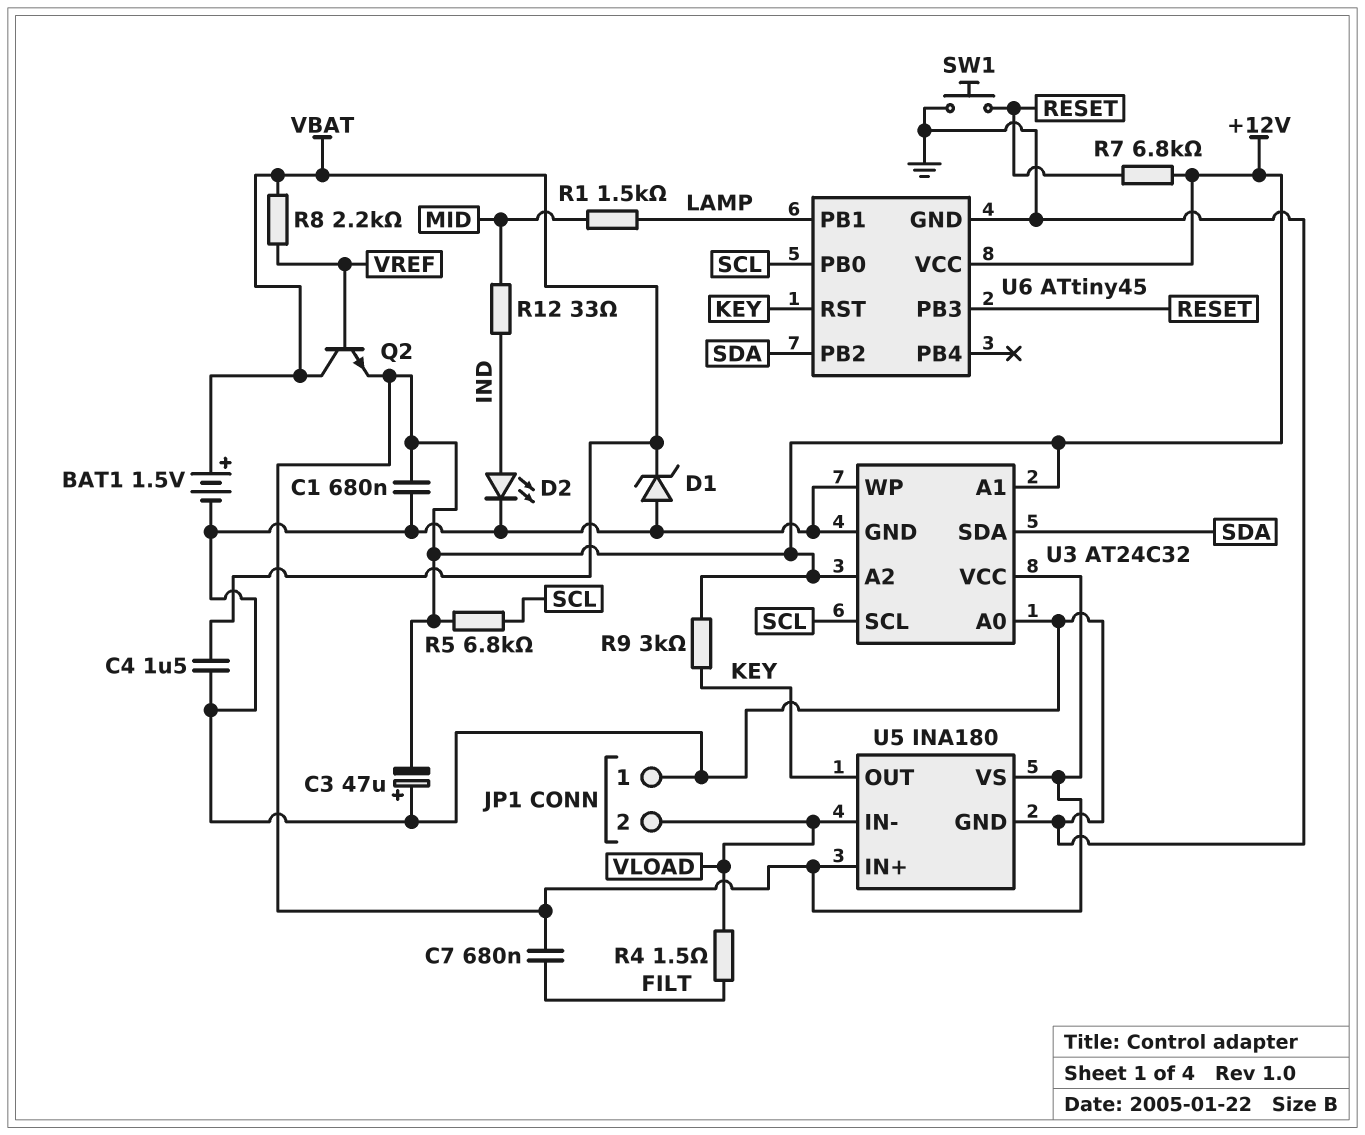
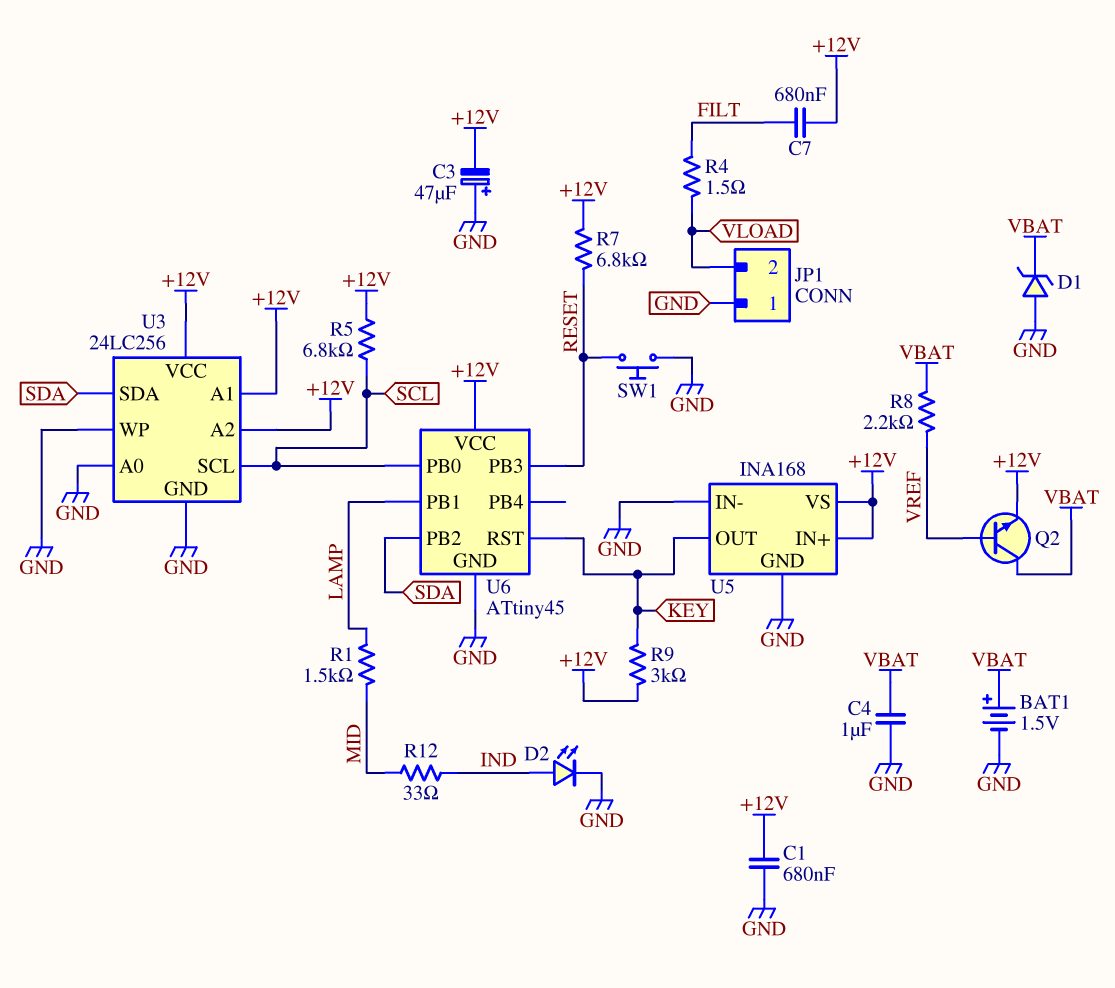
C4: 1.5uF (GND, VBAT) -> 1uF (GND, VBAT)
U3: AT24C32 -> 24LC256
U5: INA180 -> INA168
U5 pin IN-: VLOAD -> GND

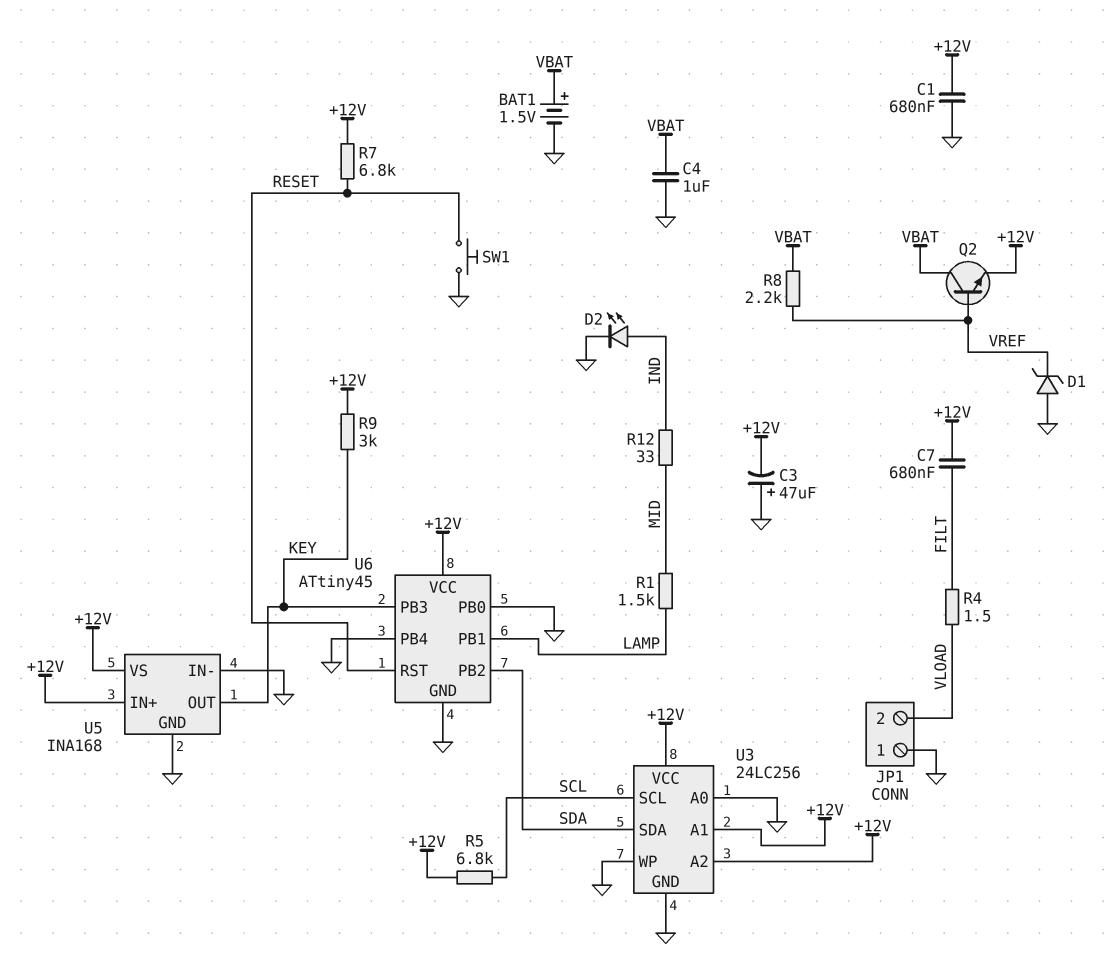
D1: zener (A GND, K VBAT) -> zener (A GND, K VREF)
U6 pin PB0: SCL -> GND
U6 pin PB3: RESET -> KEY
U6 pin PB4: none -> GND
U6 pin RST: KEY -> RESET

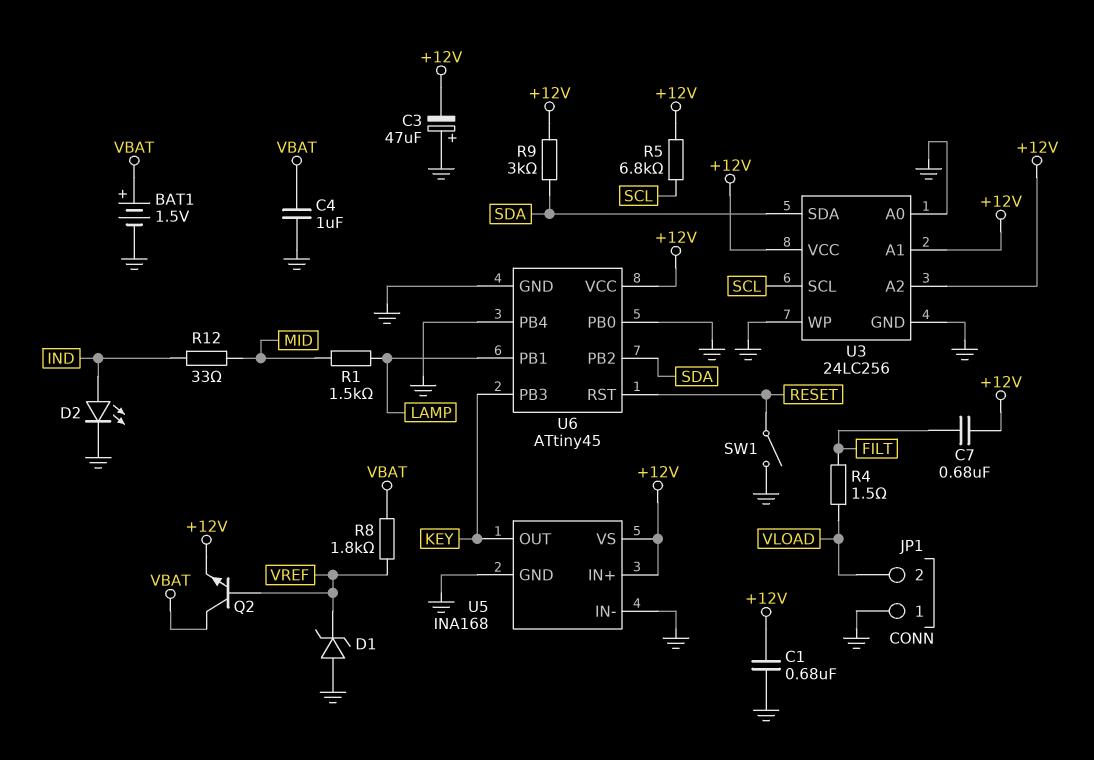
R7: 6.8k (+12V, RESET) -> none
R8: 2.2k (VBAT, VREF) -> 1.8k (VBAT, VREF)
R9: 3k (+12V, KEY) -> 3k (+12V, SDA)
SW1: button (GND, RESET) -> switch (GND, RESET)

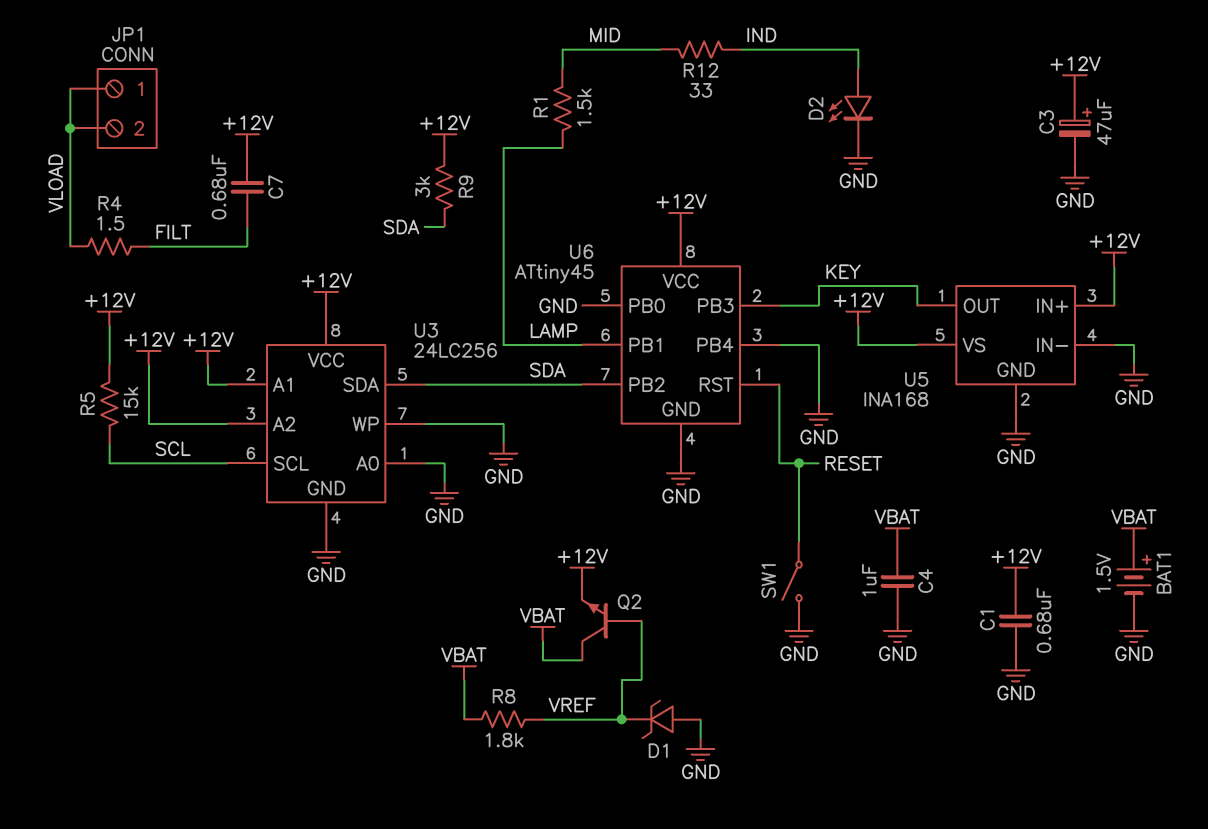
C3: 47uF (plus GND, minus +12V) -> 47uF (plus +12V, minus GND)
JP1 pin 1: GND -> VLOAD
R5: 6.8k (+12V, SCL) -> 15k (+12V, SCL)

